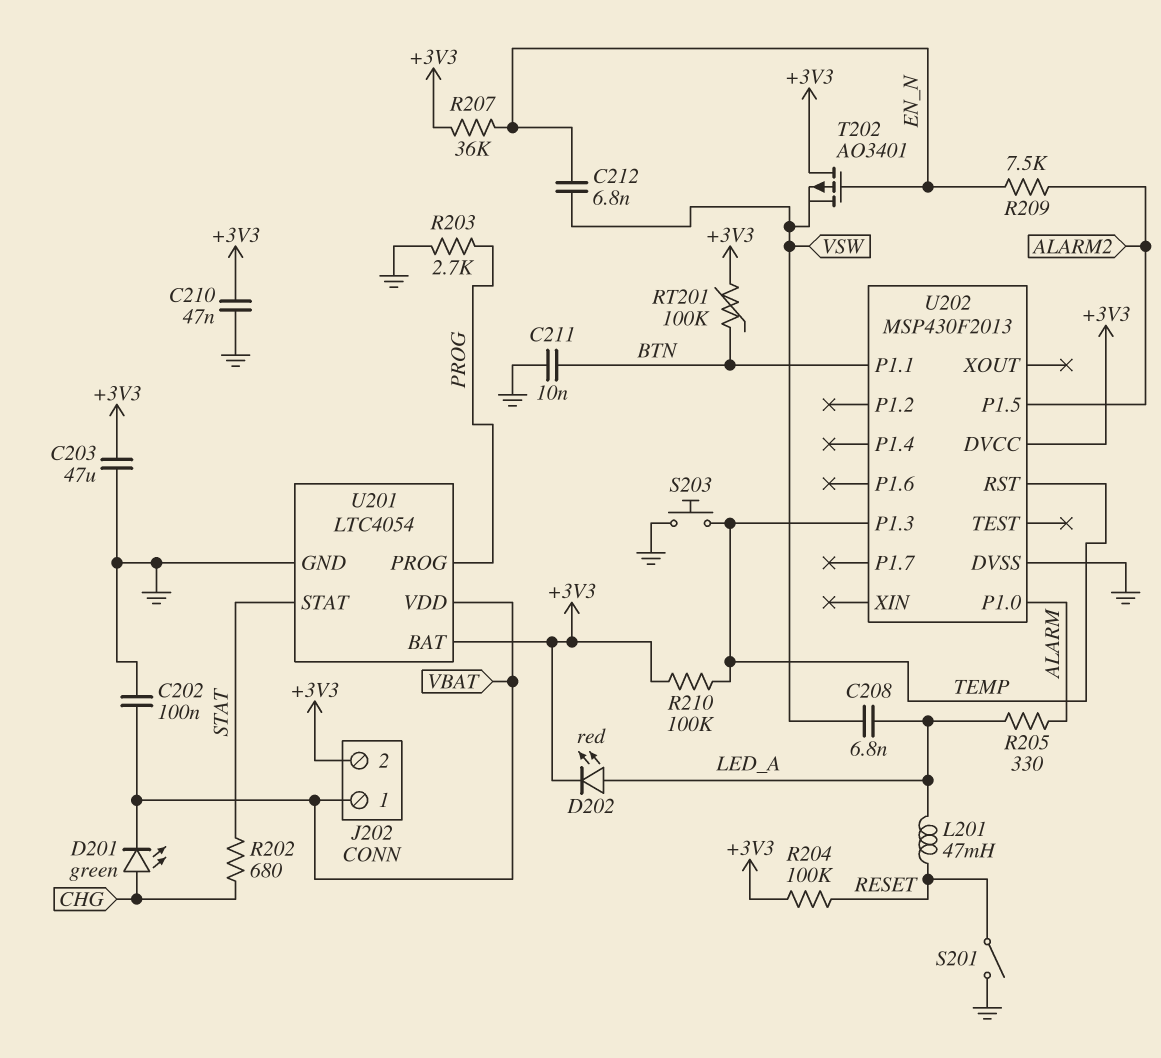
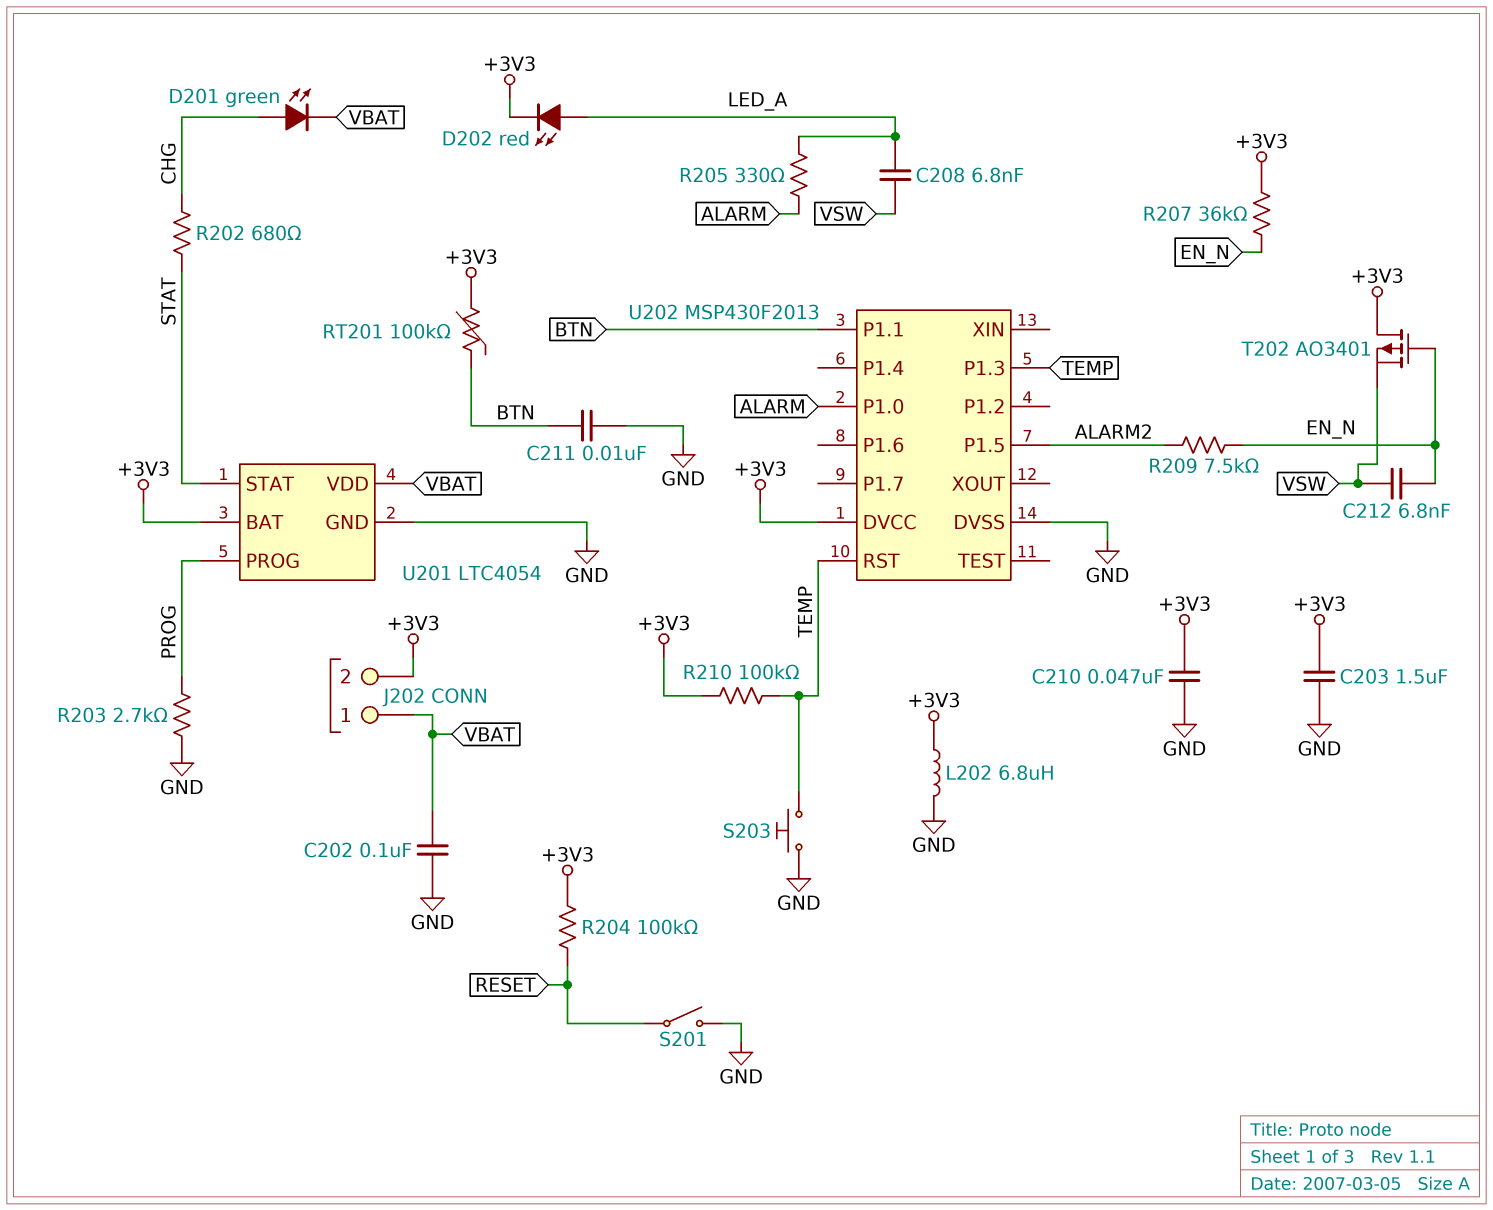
C203: 47uF (+3V3, GND) -> 1.5uF (+3V3, GND)
L201: 47mH (LED_A, RESET) -> none
L202: none -> 6.8uH (+3V3, GND)

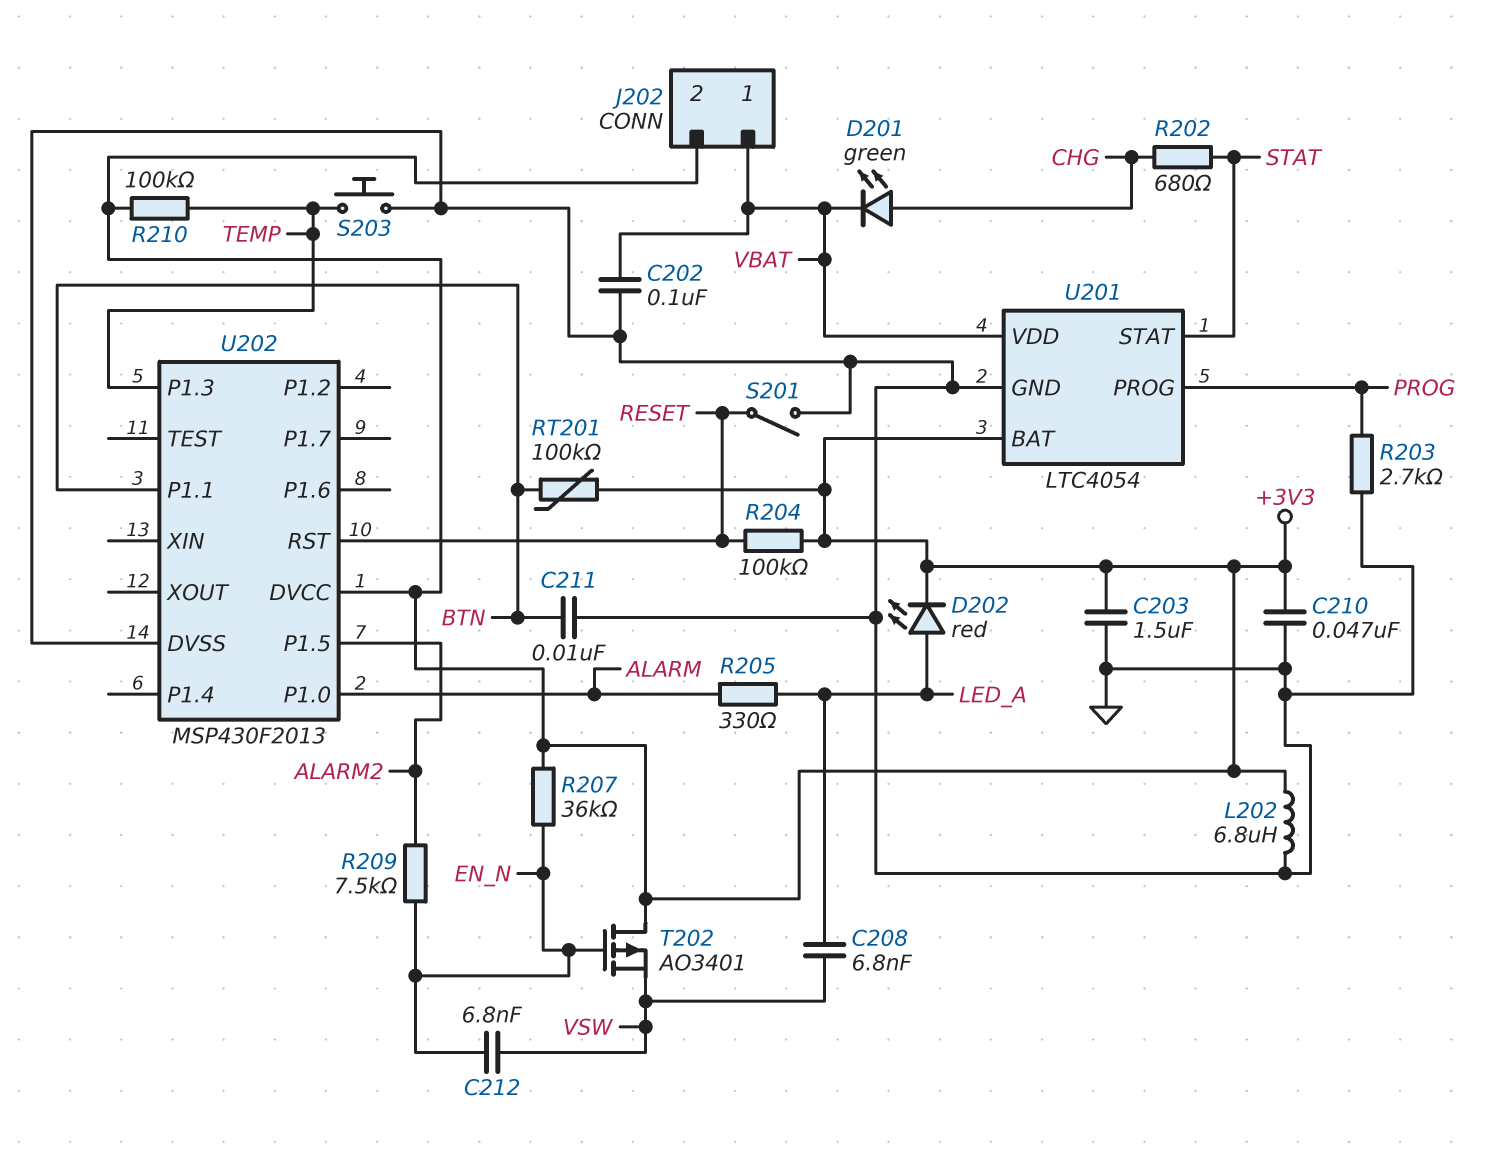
U202 pin RST: TEMP -> RESET

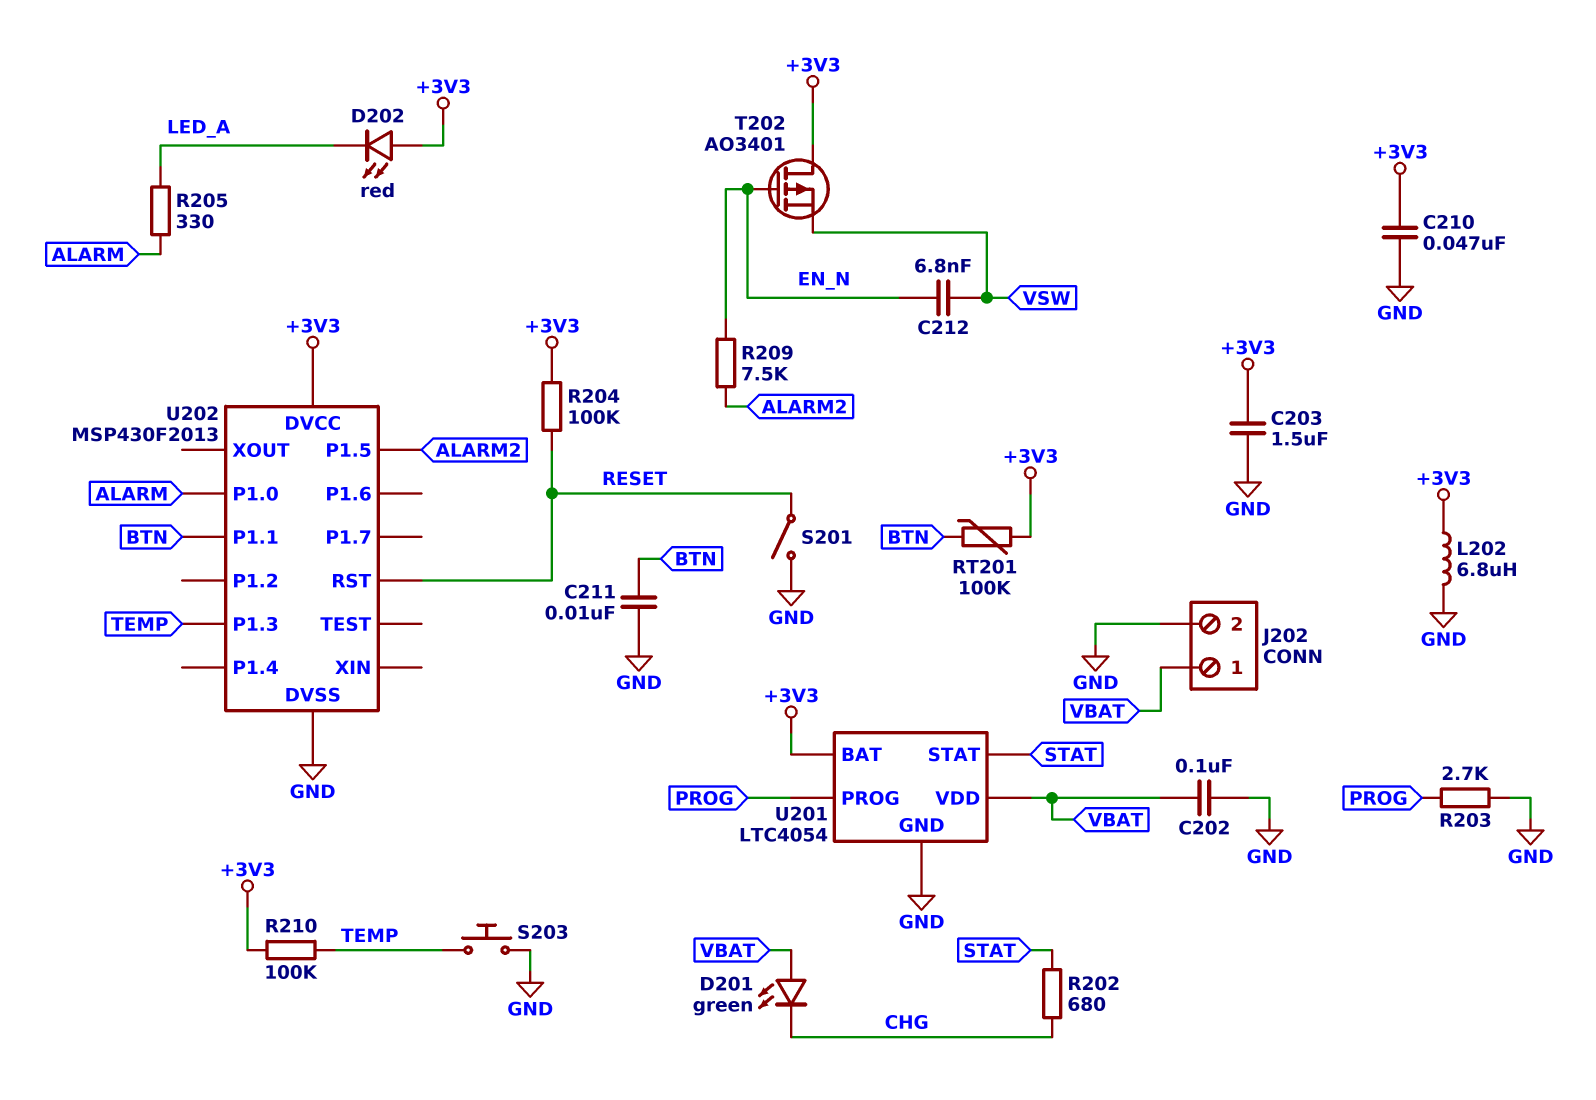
C208: 6.8nF (LED_A, VSW) -> none
D201: LED green (A CHG, K VBAT) -> LED green (A VBAT, K CHG)
D202: LED red (A LED_A, K +3V3) -> LED red (A +3V3, K LED_A)
J202 pin 2: +3V3 -> GND
R207: 36k (+3V3, EN_N) -> none

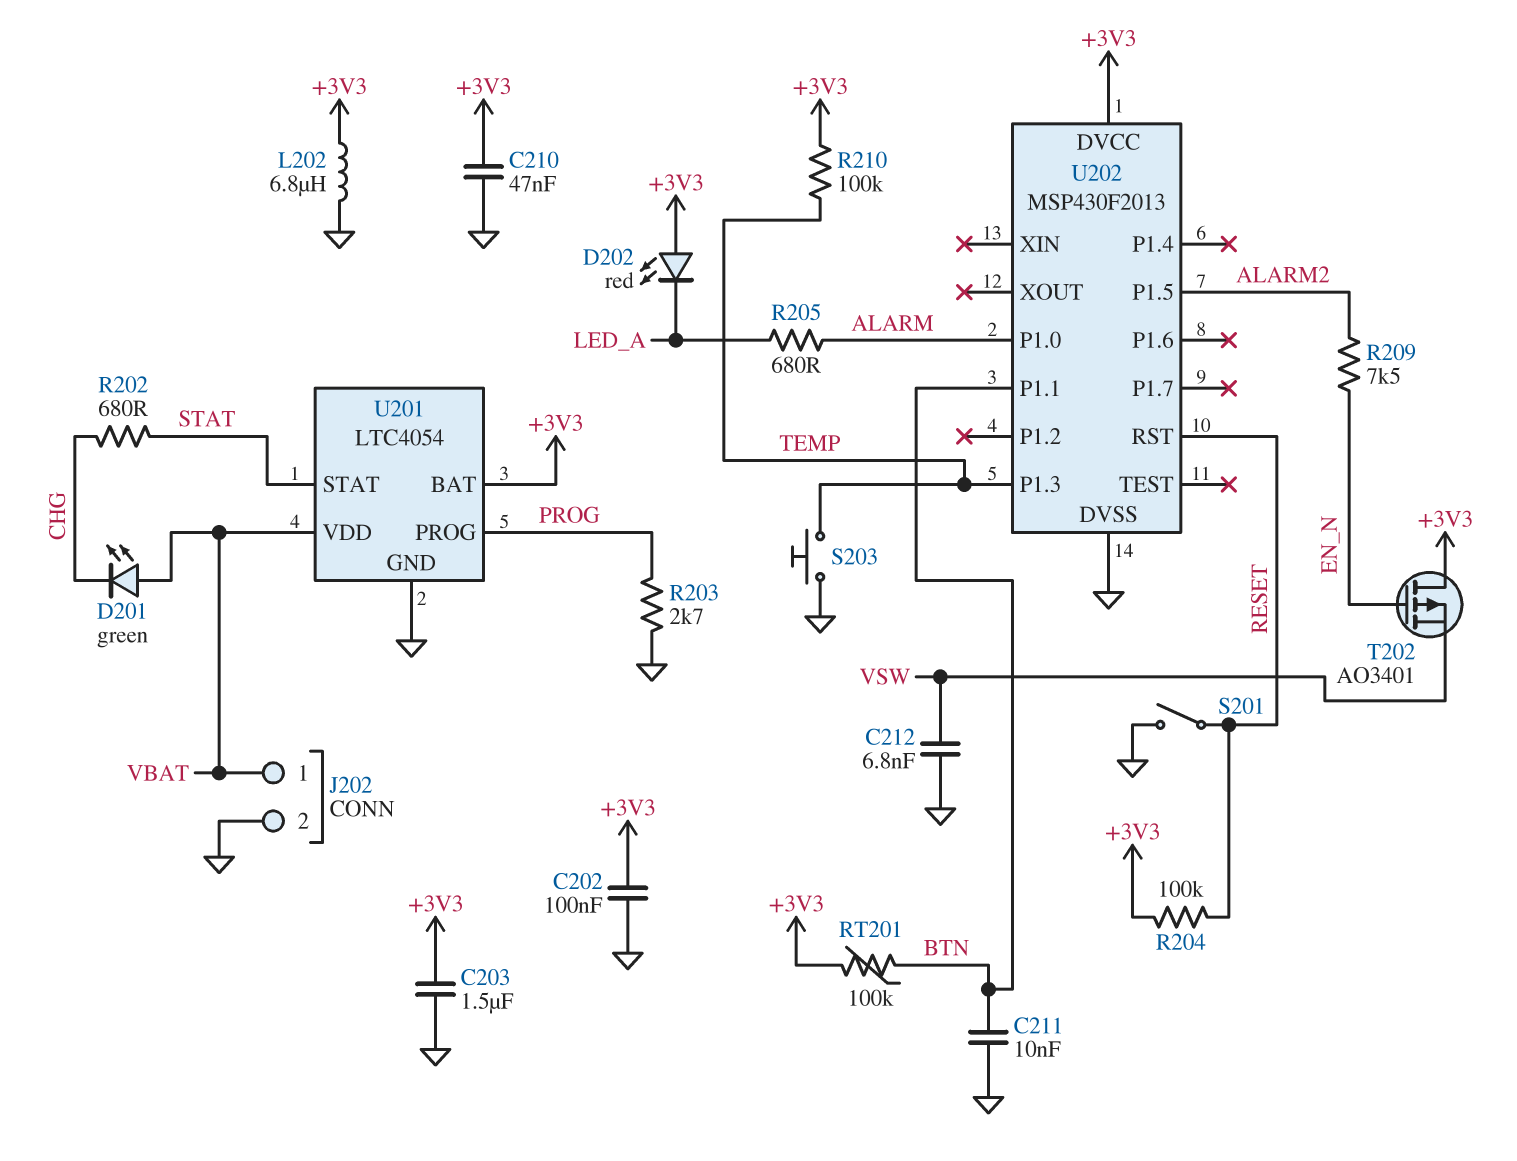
C202: 100nF (GND, VBAT) -> 100nF (+3V3, GND)
C212: 6.8nF (EN_N, VSW) -> 6.8nF (GND, VSW)
R205: 330 (ALARM, LED_A) -> 680 (ALARM, LED_A)

